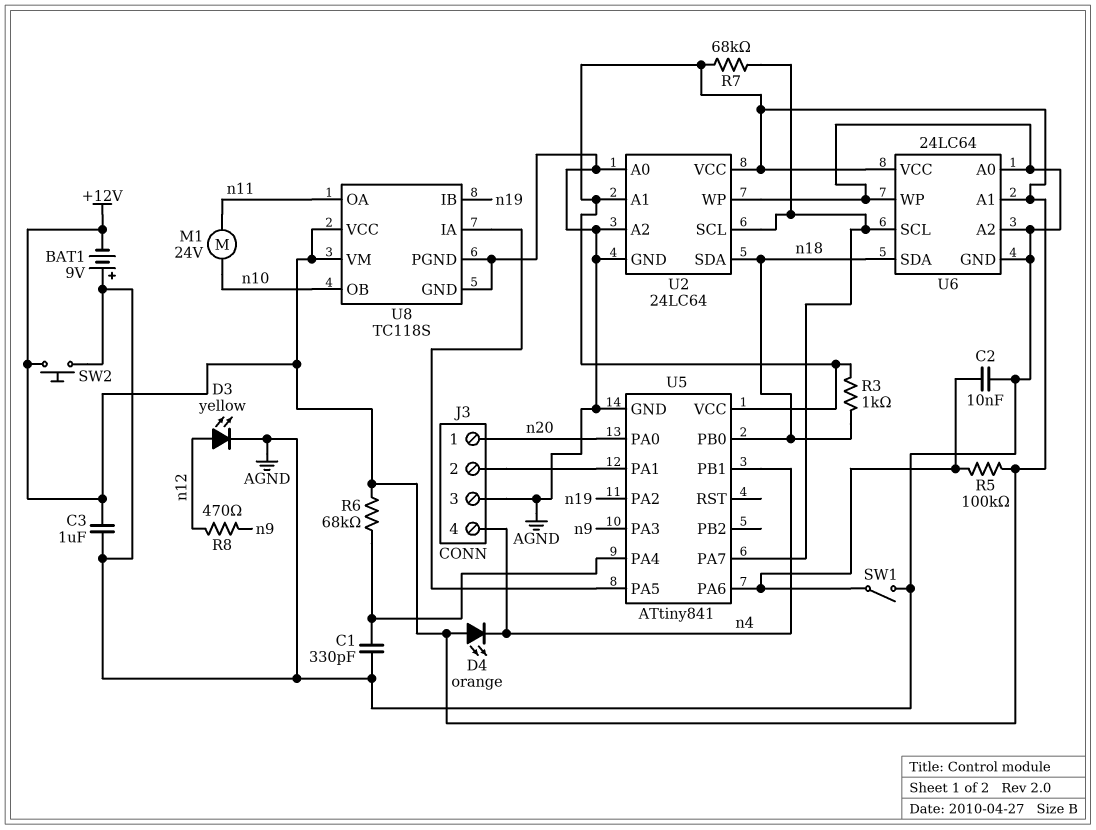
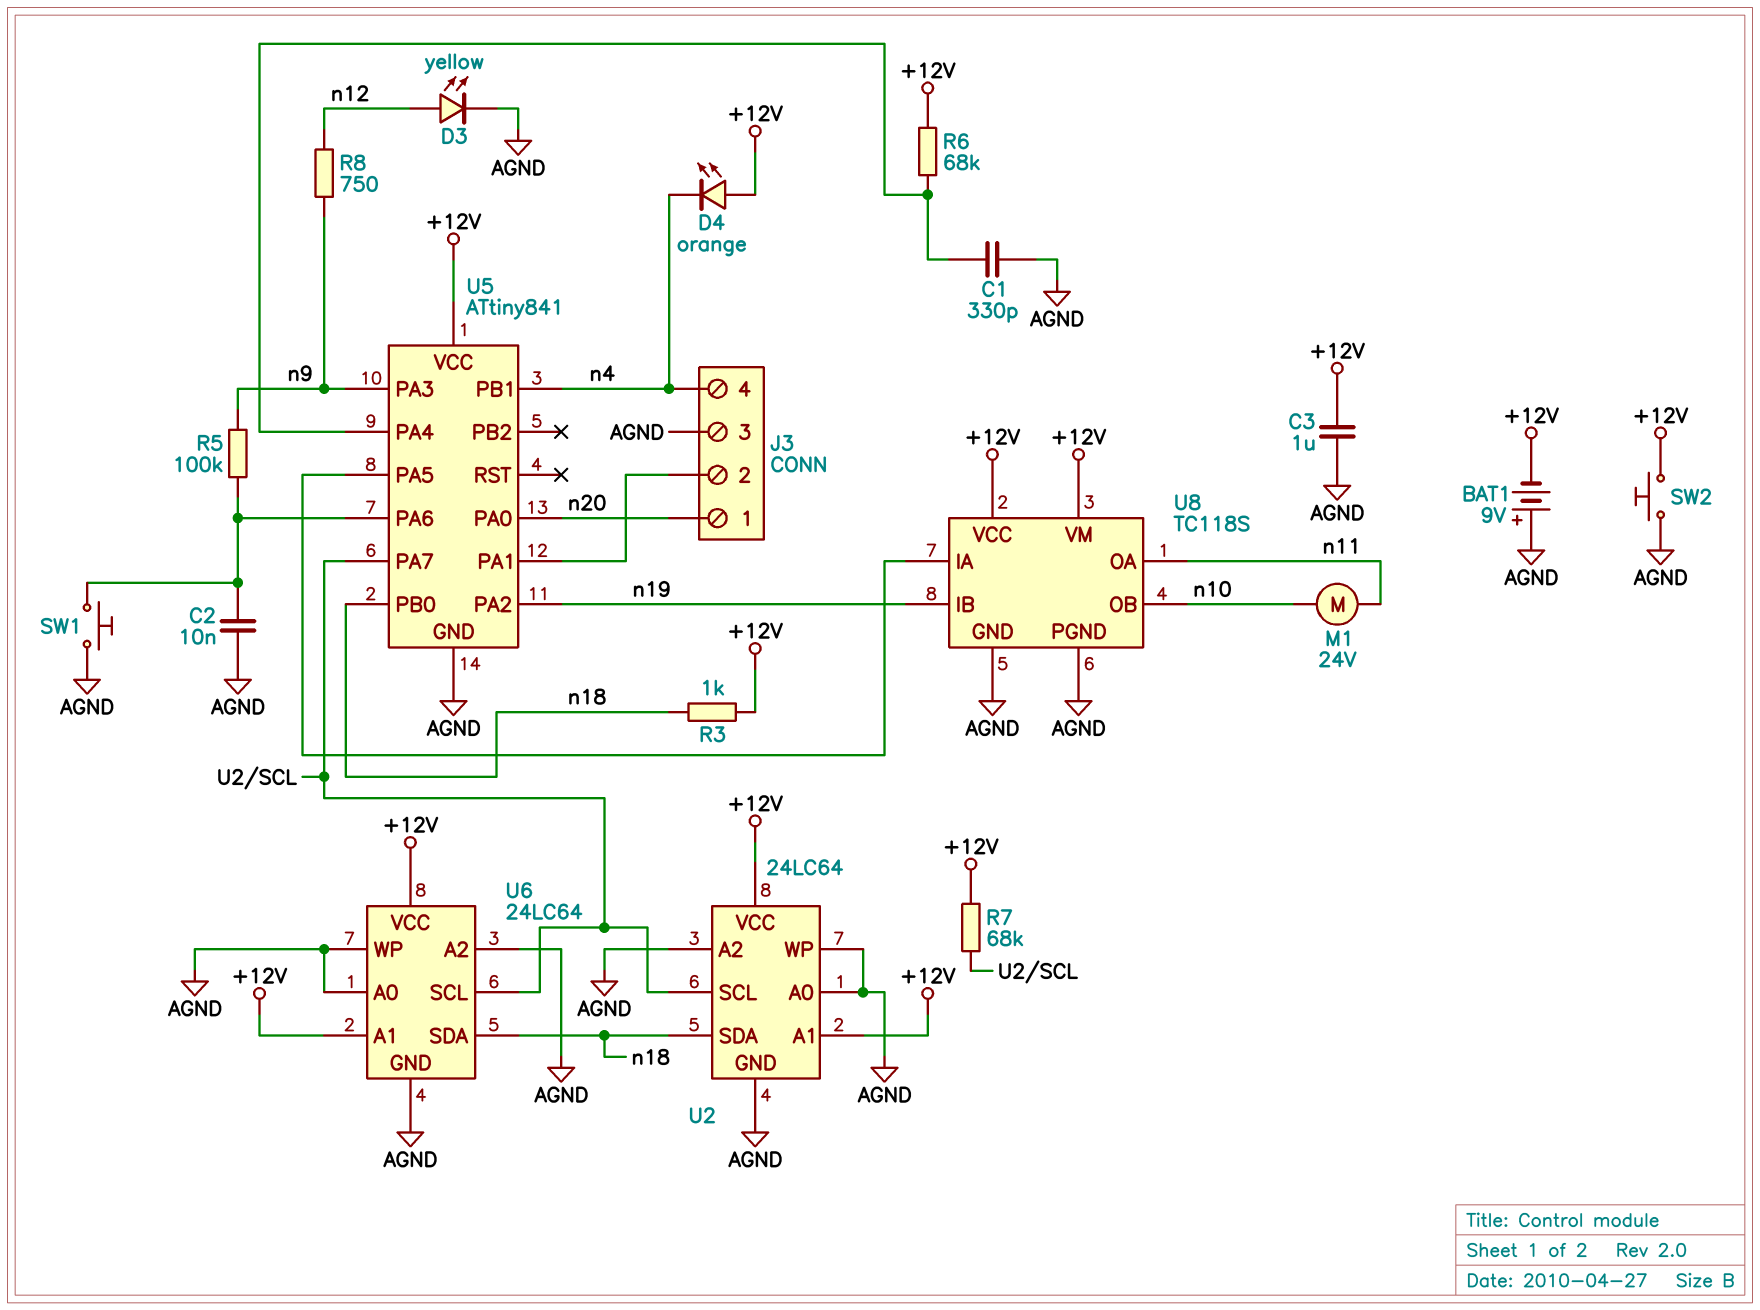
R5: 100k (+12V, U5/PA6) -> 100k (U5/PA6, n9)
R8: 470 (n9, n12) -> 750 (n9, n12)
SW1: switch (AGND, U5/PA6) -> button (AGND, U5/PA6)

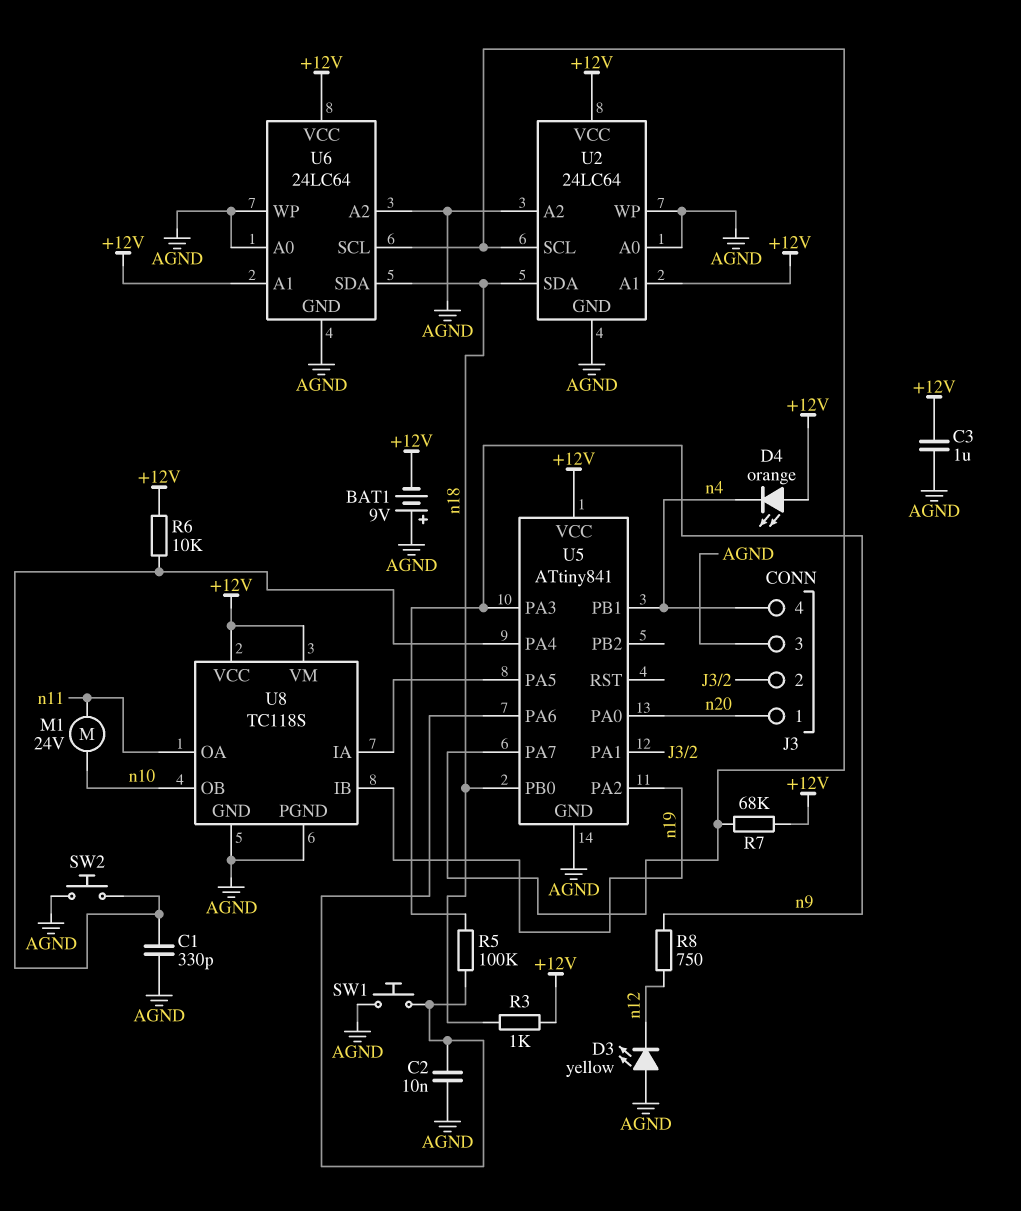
D3: LED yellow (A n12, K AGND) -> LED yellow (A AGND, K n12)
R6: 68k (+12V, U5/PA4) -> 10k (+12V, U5/PA4)
SW2: button (+12V, AGND) -> button (AGND, U5/PA4)

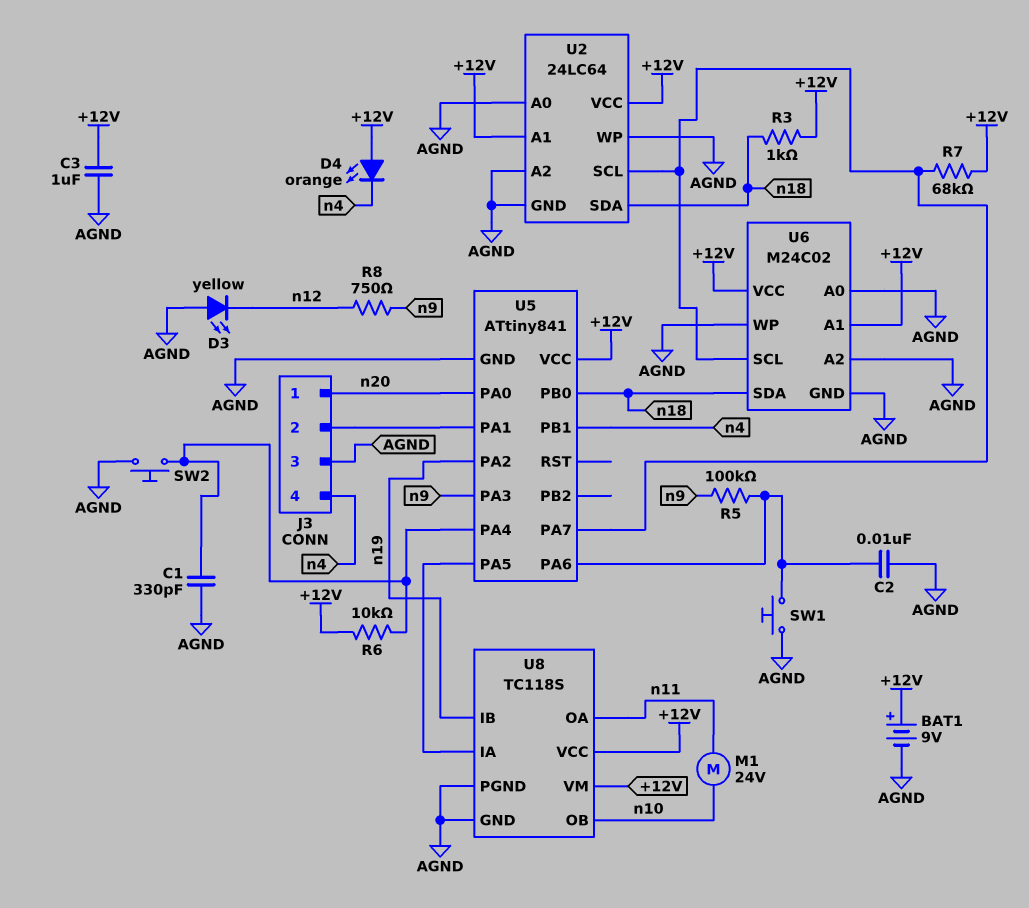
BAT1: 9V (plus AGND, minus +12V) -> 9V (plus +12V, minus AGND)
U6: 24LC64 -> M24C02

